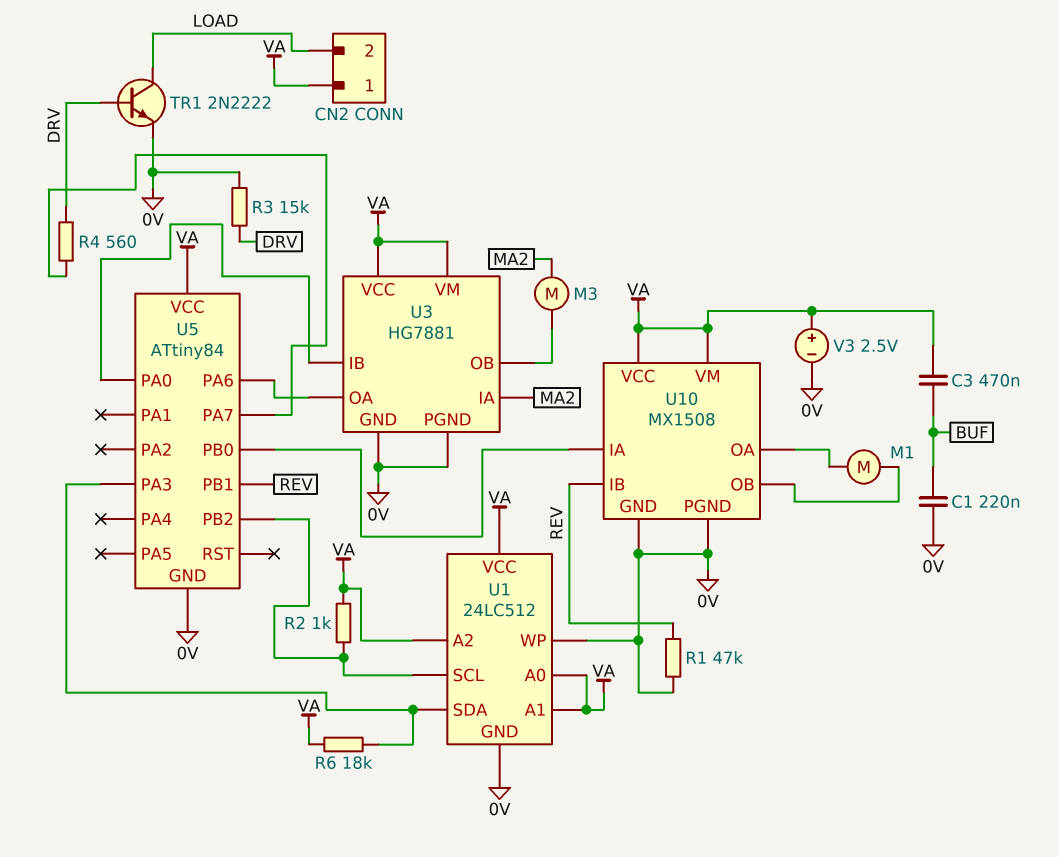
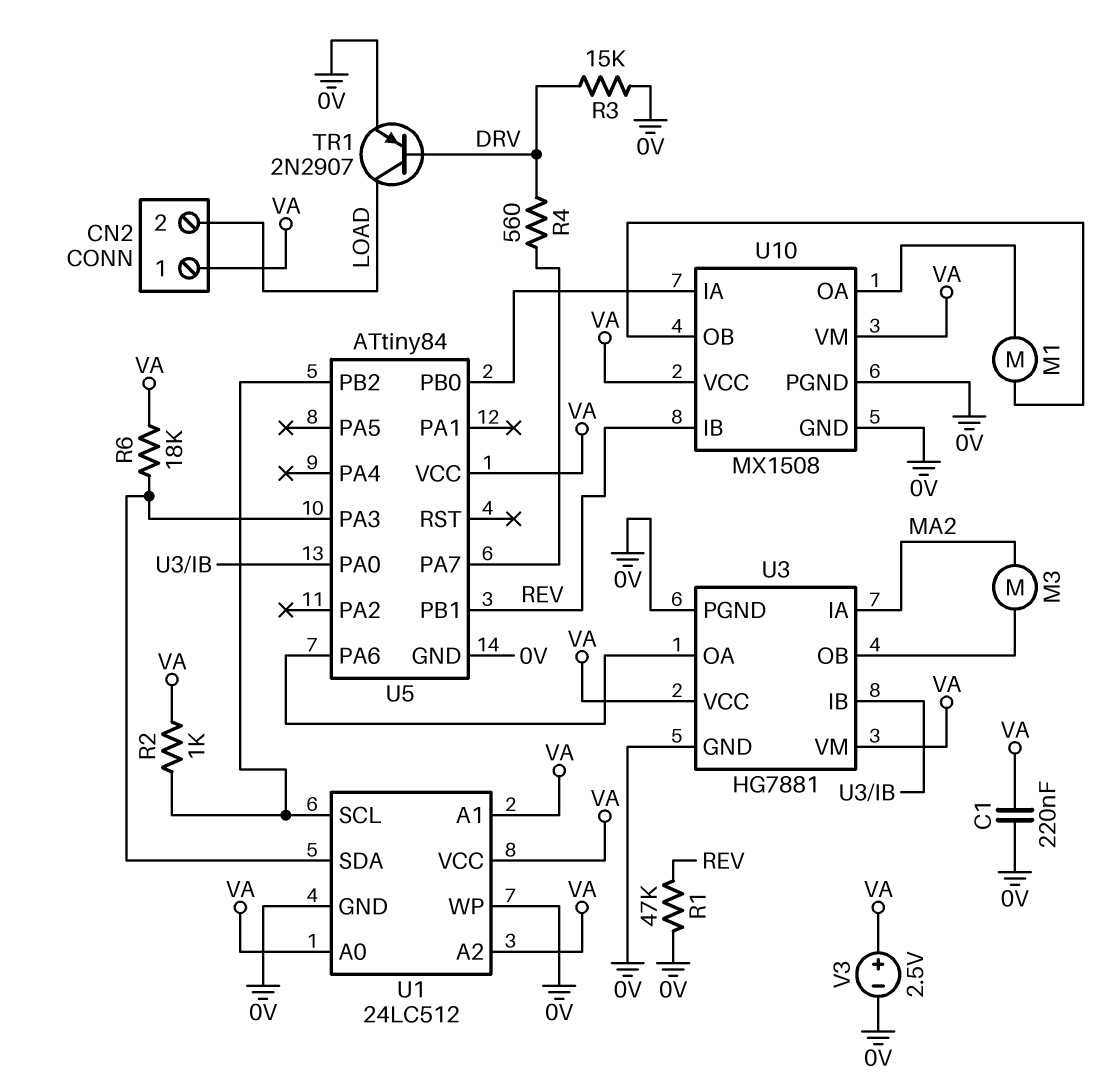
C1: 220nF (0V, BUF) -> 220nF (0V, VA)
C3: 470nF (BUF, VA) -> none
TR1: NPN 2N2222 (B DRV, C LOAD, E 0V) -> PNP 2N2907 (B DRV, C LOAD, E 0V)

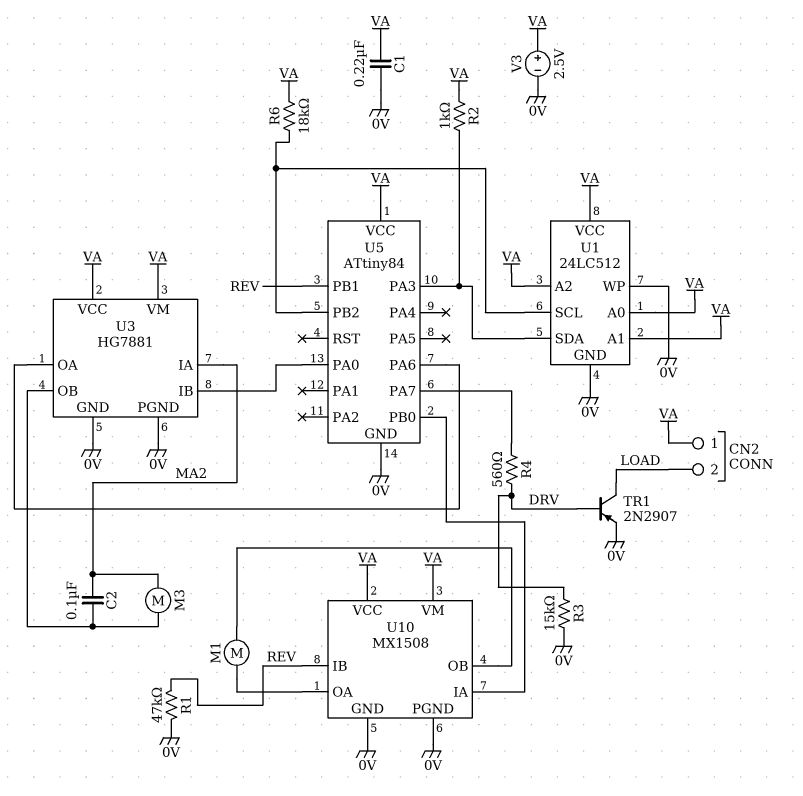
C2: none -> 100nF (MA2, U3/OB)
R2: 1k (U1/SCL, VA) -> 1k (U1/SDA, VA)
R6: 18k (U1/SDA, VA) -> 18k (U1/SCL, VA)

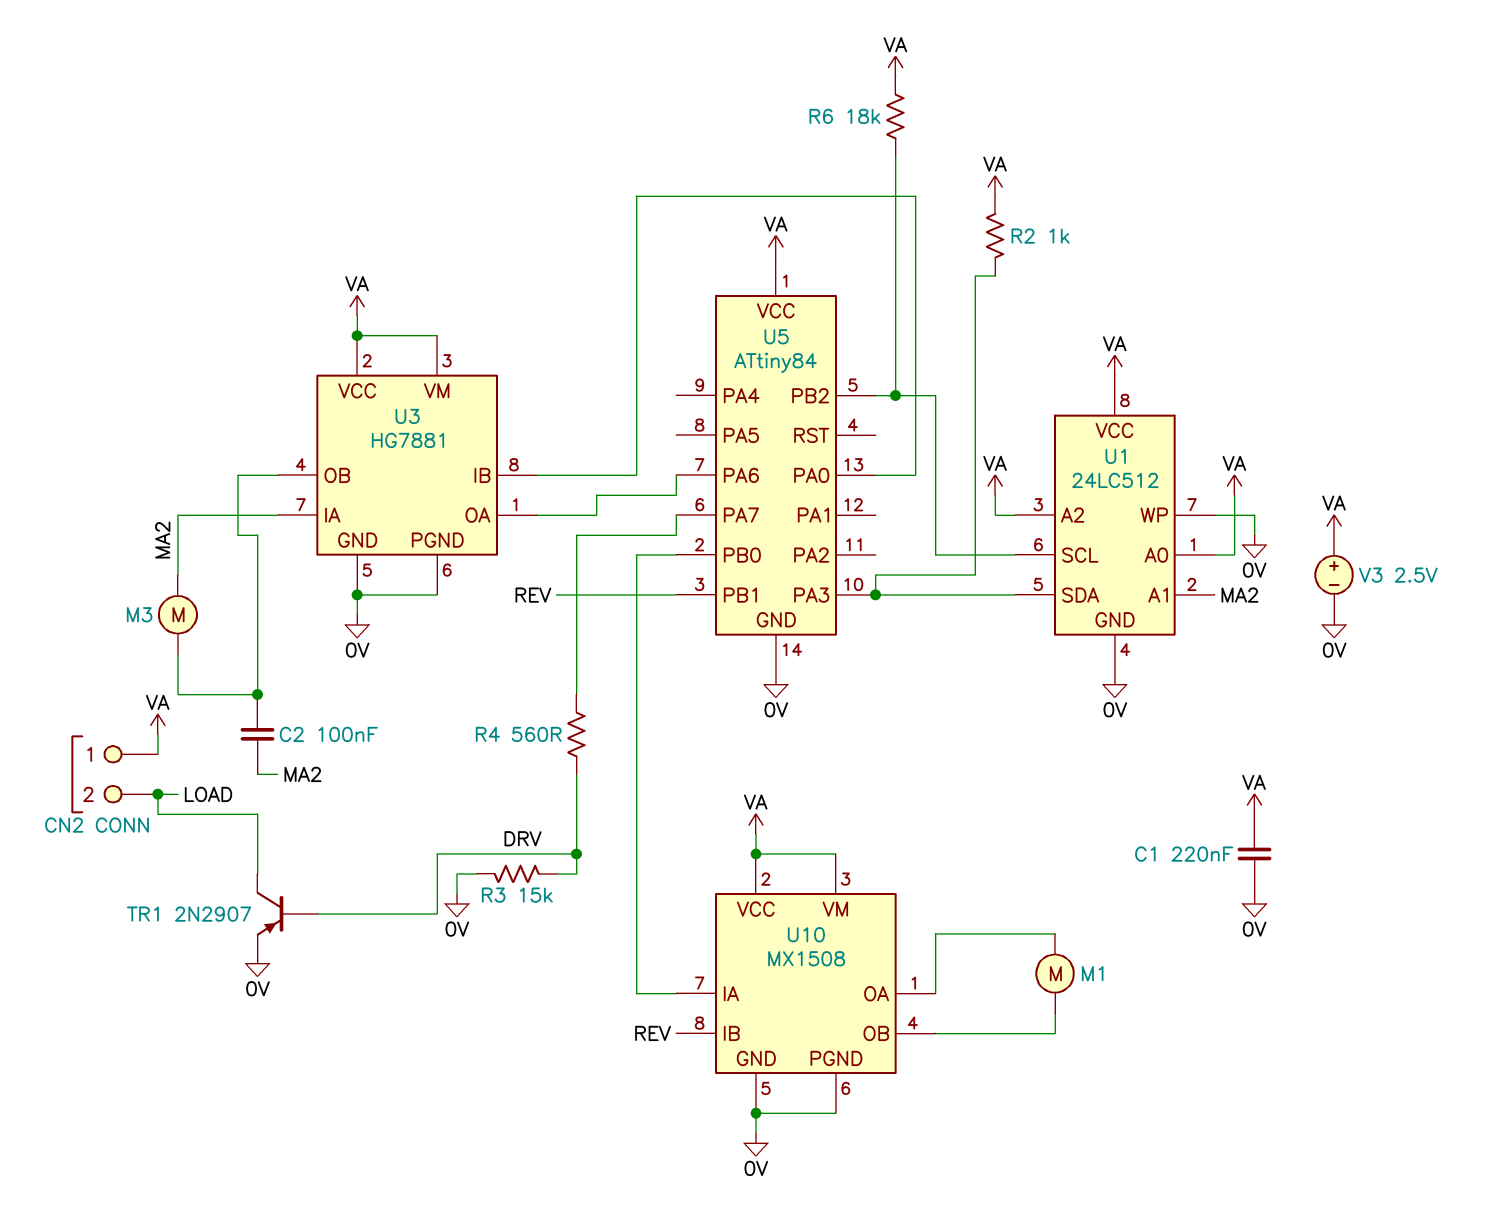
R1: 47k (0V, REV) -> none
U1 pin A1: VA -> MA2

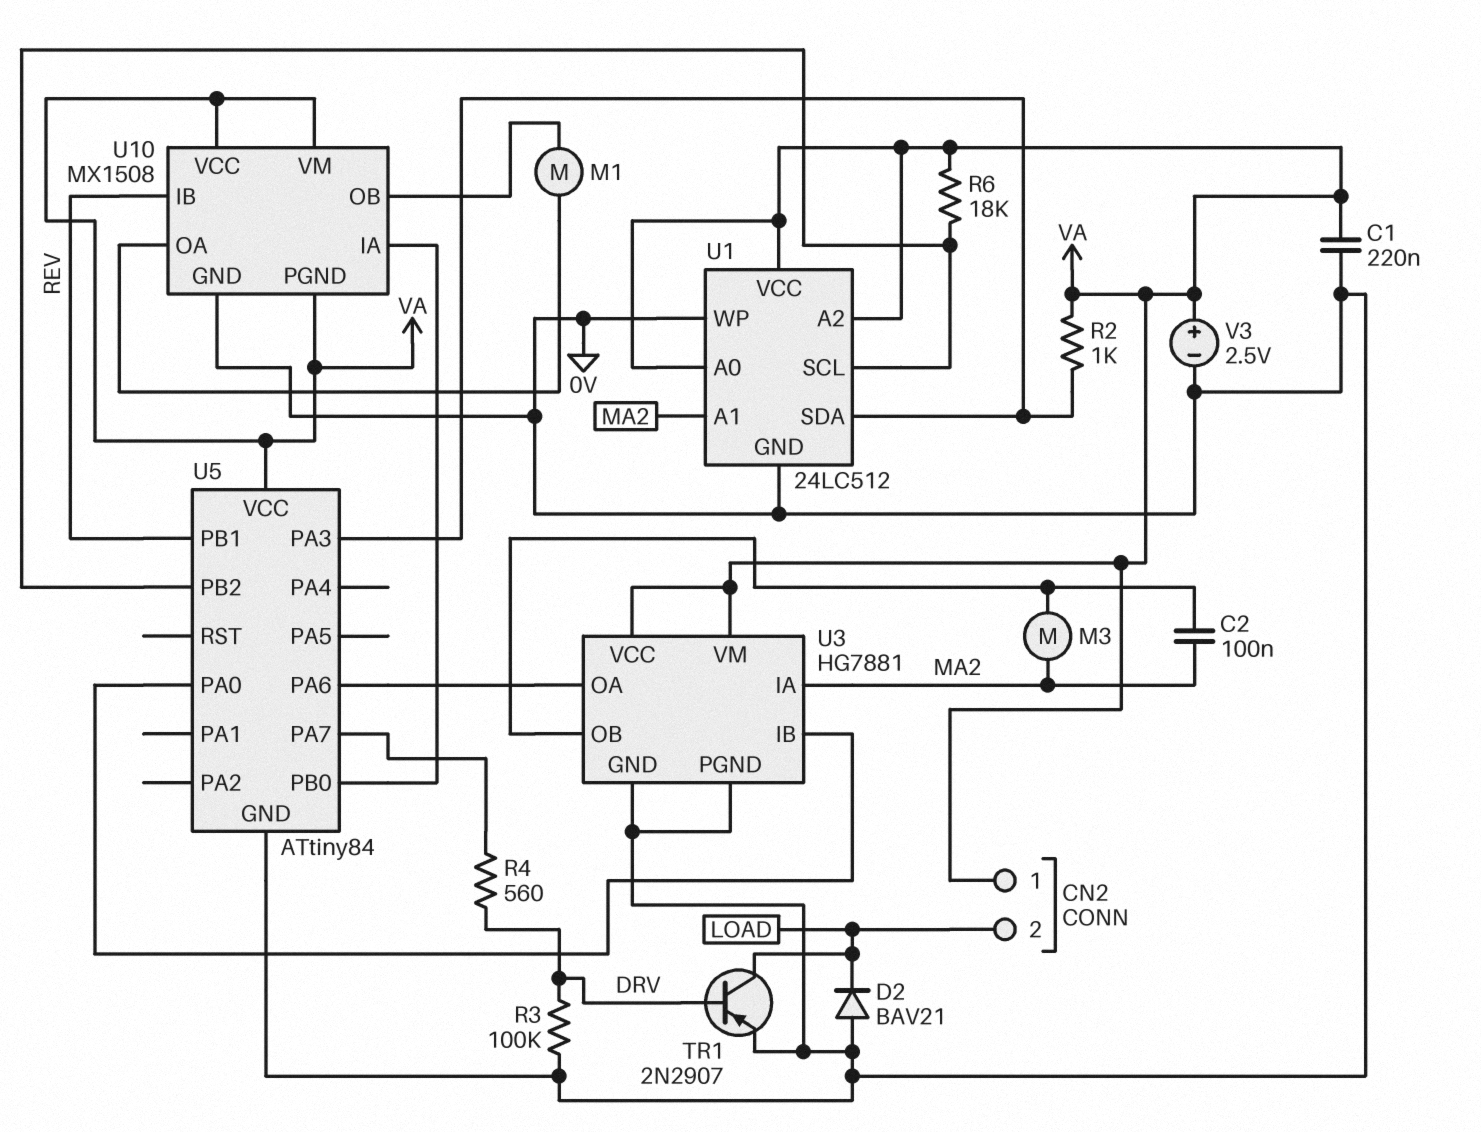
D2: none -> diode BAV21 (A 0V, K LOAD)
R3: 15k (0V, DRV) -> 100k (0V, DRV)
U10 pin PGND: 0V -> VA

